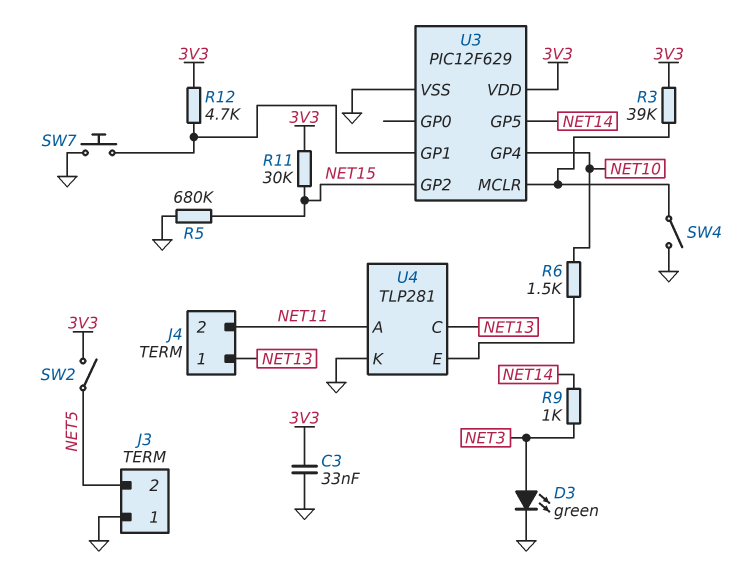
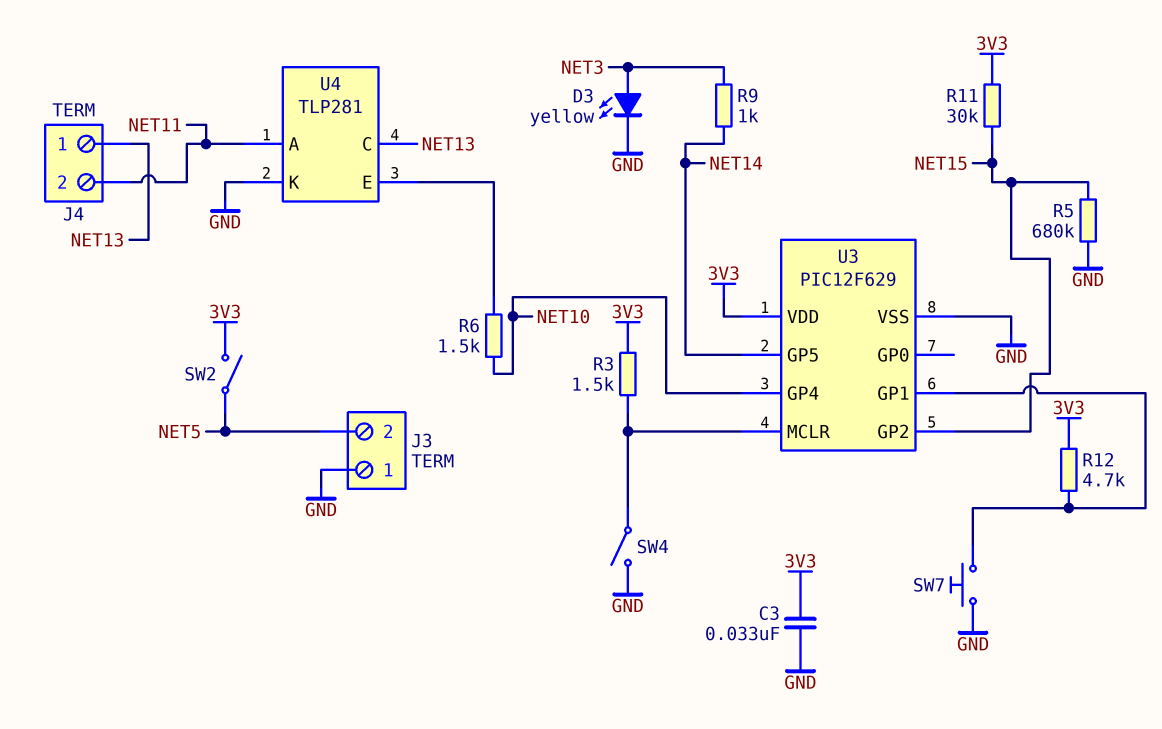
D3: LED green (A NET3, K GND) -> LED yellow (A NET3, K GND)
R3: 39k (3V3, U3/MCLR) -> 1.5k (3V3, U3/MCLR)

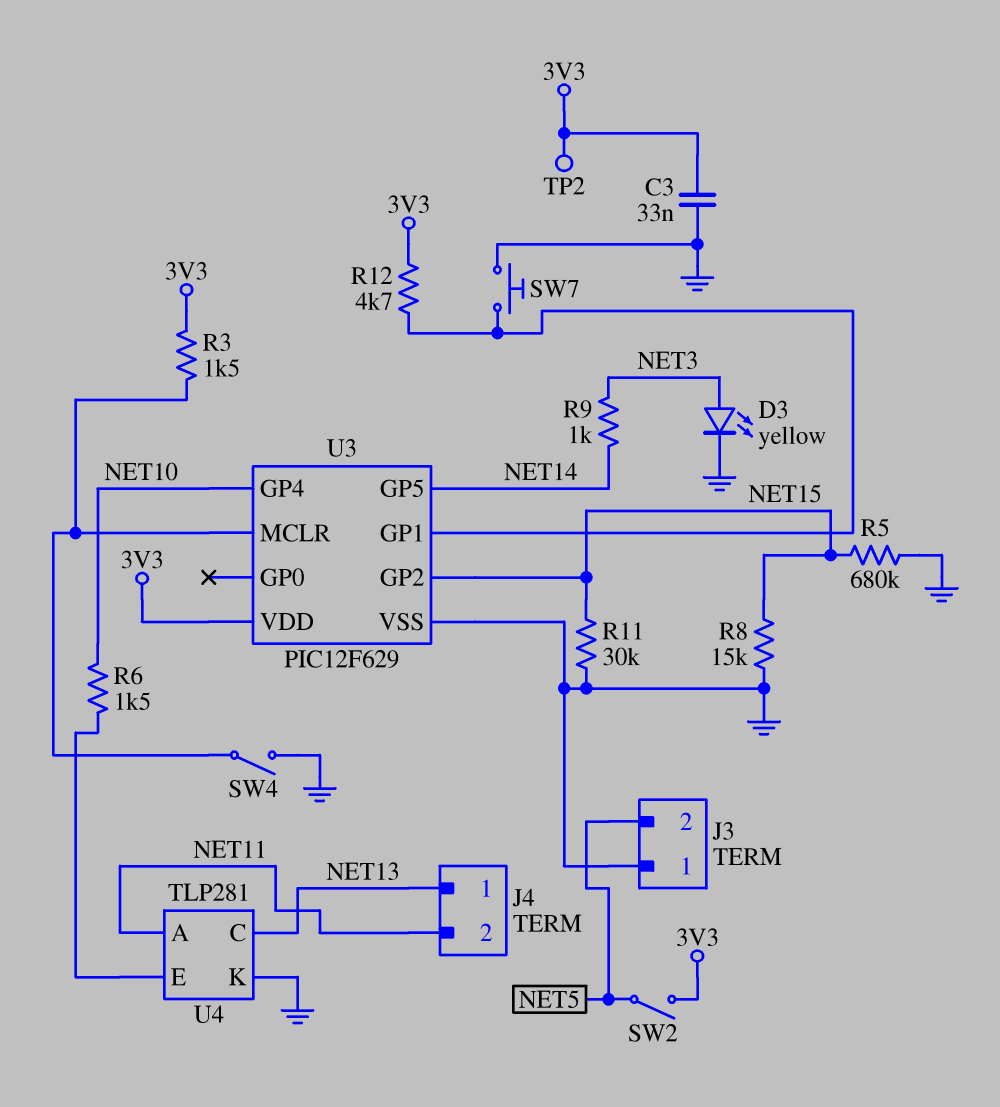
R8: none -> 15k (GND, NET15)
R11: 30k (3V3, NET15) -> 30k (GND, NET15)
TP2: none -> test point (3V3)

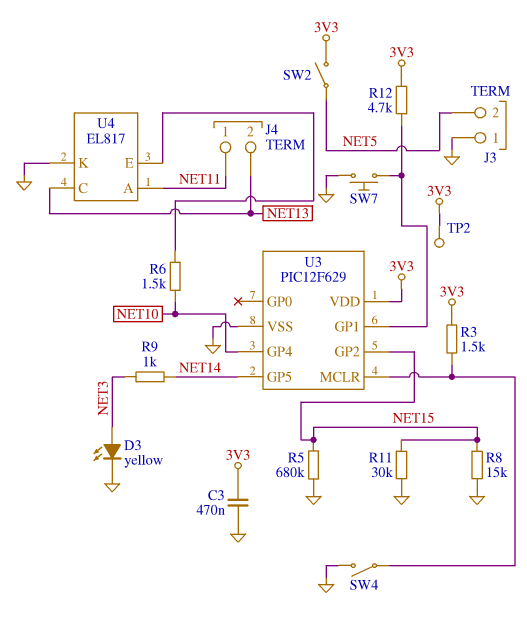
C3: 33nF (3V3, GND) -> 470nF (3V3, GND)
J4 pin 1: NET13 -> NET11
J4 pin 2: NET11 -> NET13
U4: TLP281 -> EL817

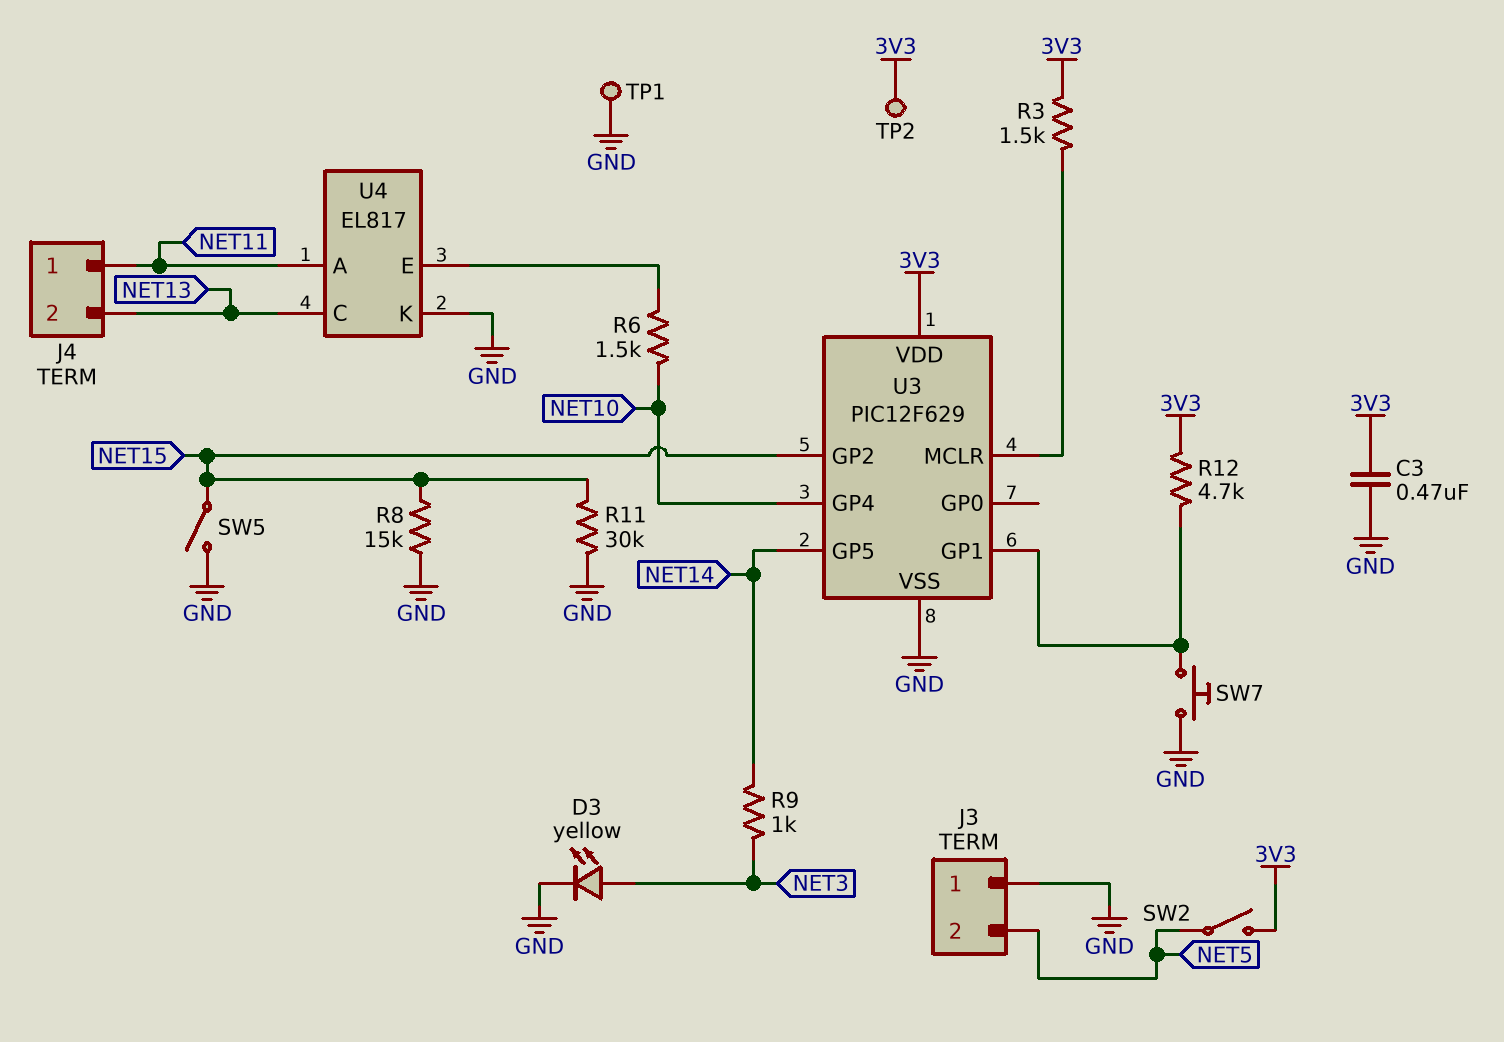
R5: 680k (GND, NET15) -> none
SW4: switch (GND, U3/MCLR) -> none
SW5: none -> switch (GND, NET15)
TP1: none -> test point (GND)

